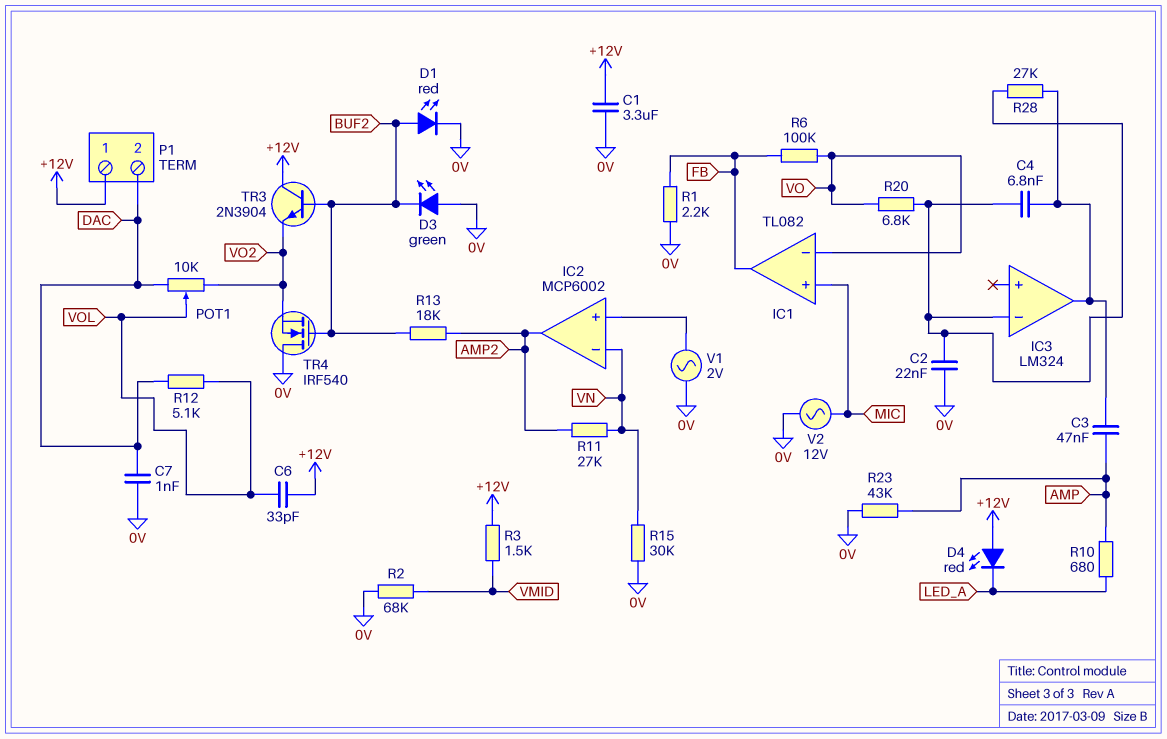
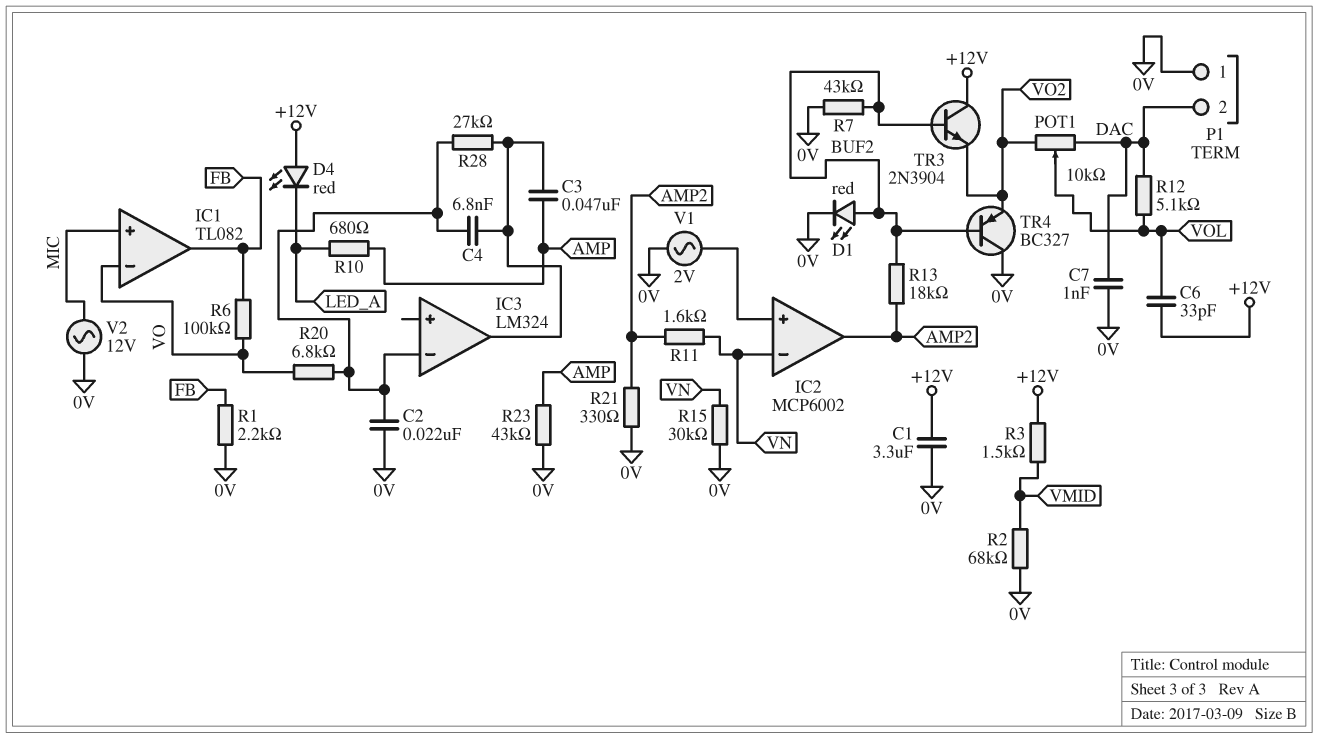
D3: LED green (A 0V, K BUF2) -> none
P1 pin 1: +12V -> 0V
R7: none -> 43k (0V, BUF2)
R11: 27k (AMP2, VN) -> 1.6k (AMP2, VN)
R21: none -> 330 (0V, AMP2)
TR4: NMOS IRF540 (G BUF2, D 0V, S VO2) -> PNP BC327 (B BUF2, C 0V, E VO2)

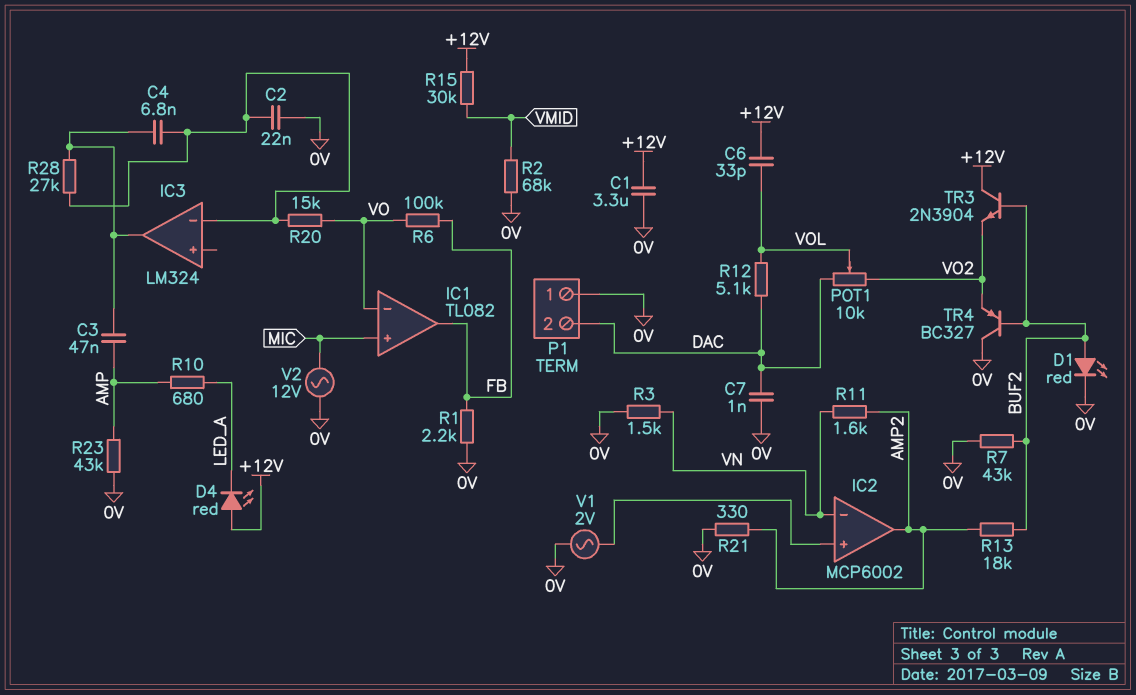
R3: 1.5k (+12V, VMID) -> 1.5k (0V, VN)
R15: 30k (0V, VN) -> 30k (+12V, VMID)
R20: 6.8k (IC3/in-, VO) -> 15k (IC3/in-, VO)

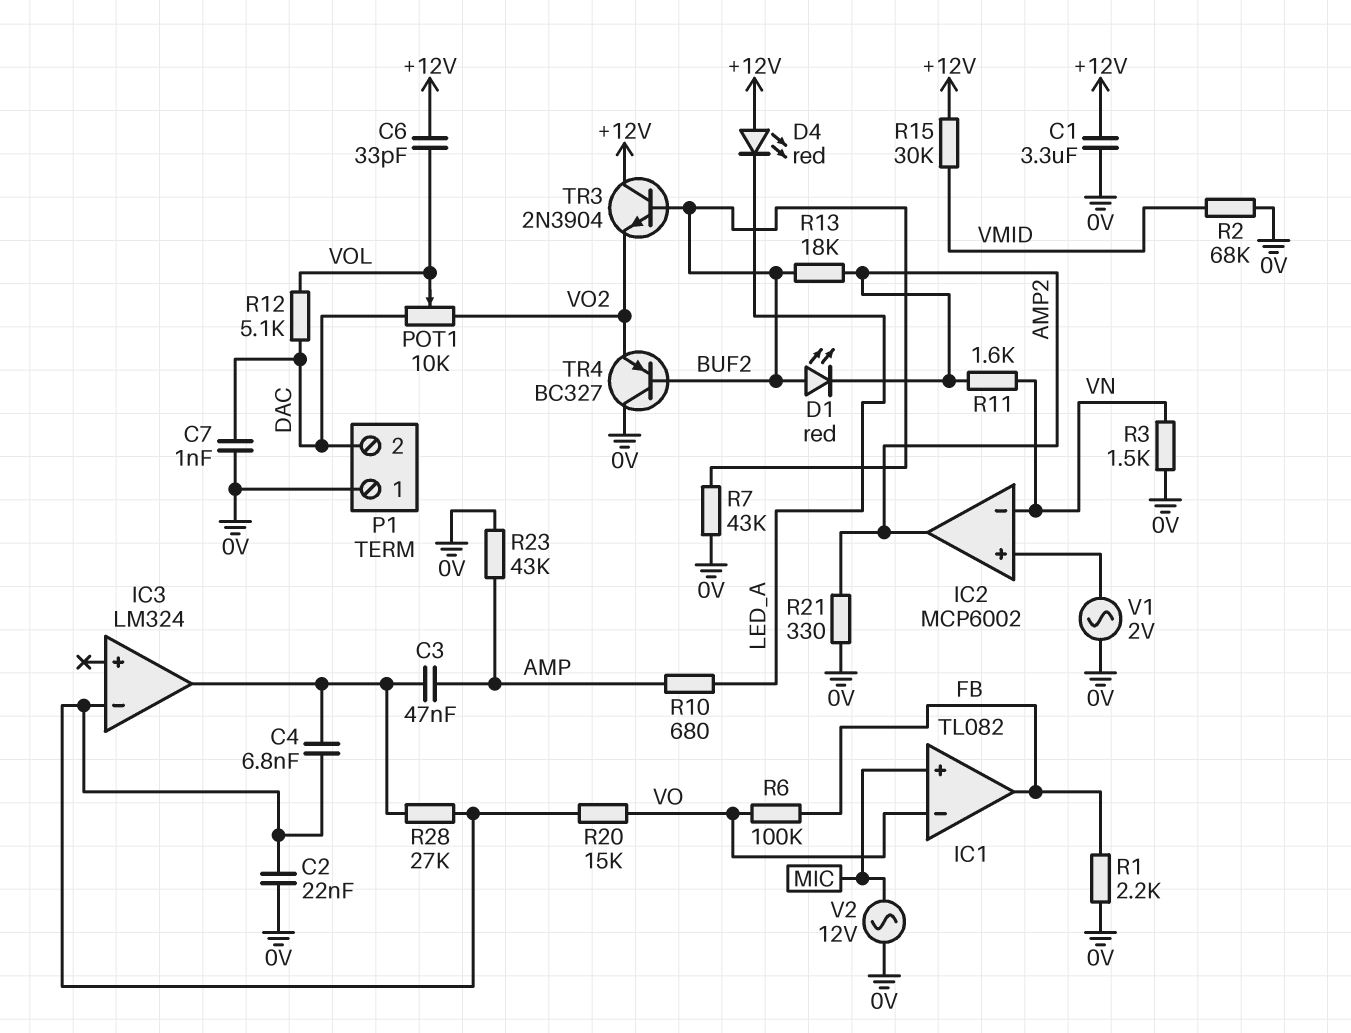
D1: LED red (A BUF2, K 0V) -> LED red (A BUF2, K AMP2)

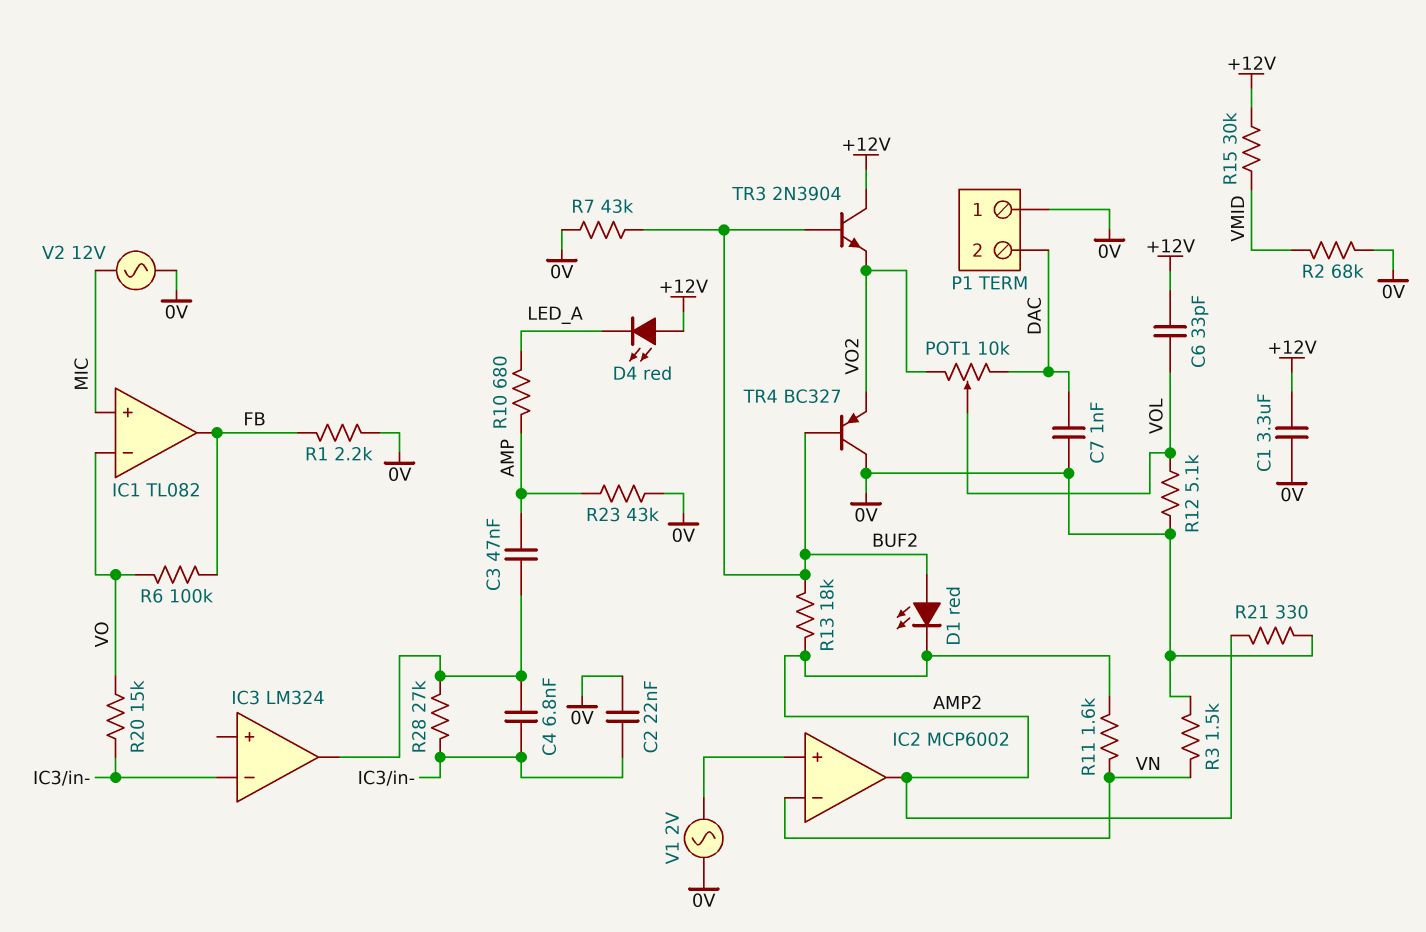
R12: 5.1k (DAC, VOL) -> 5.1k (0V, VOL)

